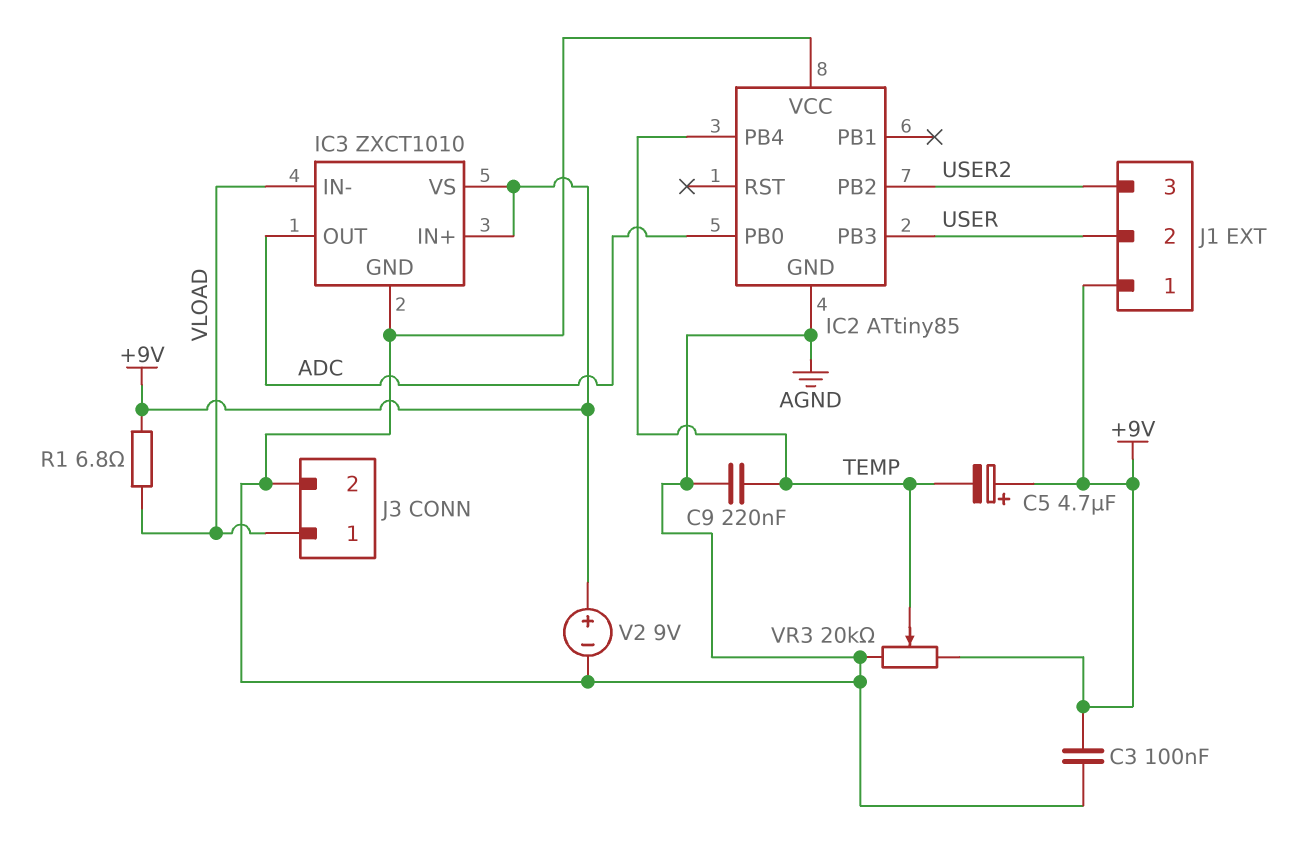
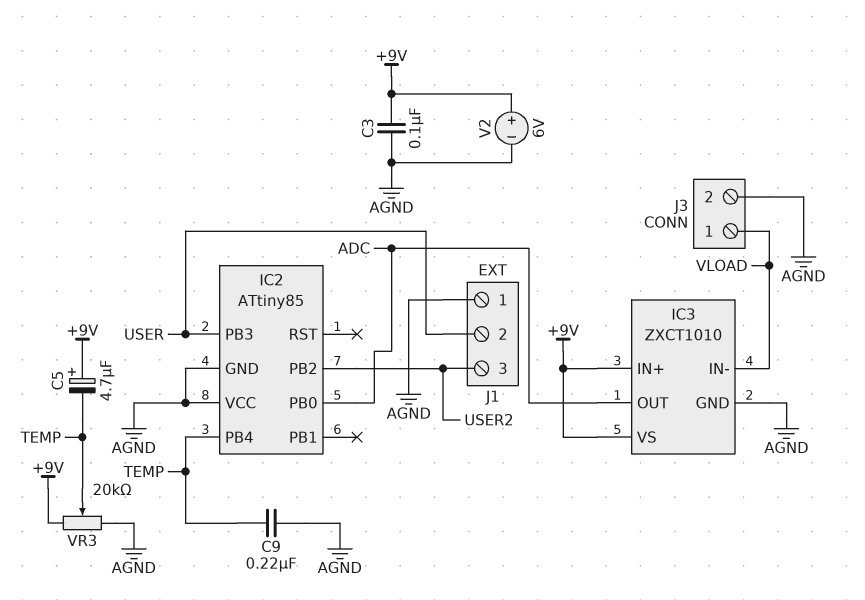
J1 pin 1: +9V -> AGND
R1: 6.8 (+9V, VLOAD) -> none
V2: 9V (plus +9V, minus AGND) -> 6V (plus +9V, minus AGND)

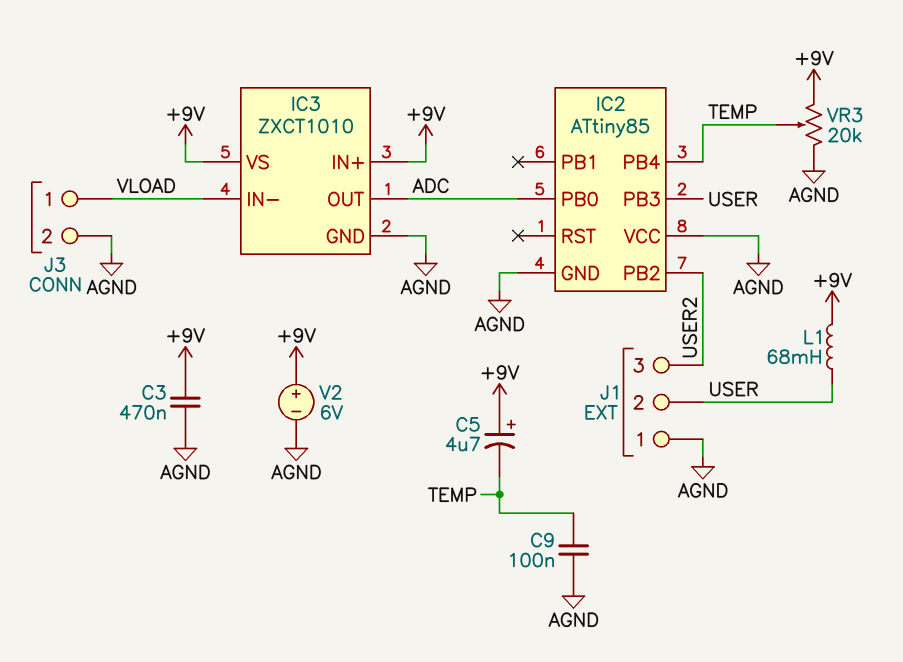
C3: 100nF (+9V, AGND) -> 470nF (+9V, AGND)
C9: 220nF (AGND, TEMP) -> 100nF (AGND, TEMP)
L1: none -> 68mH (+9V, USER)

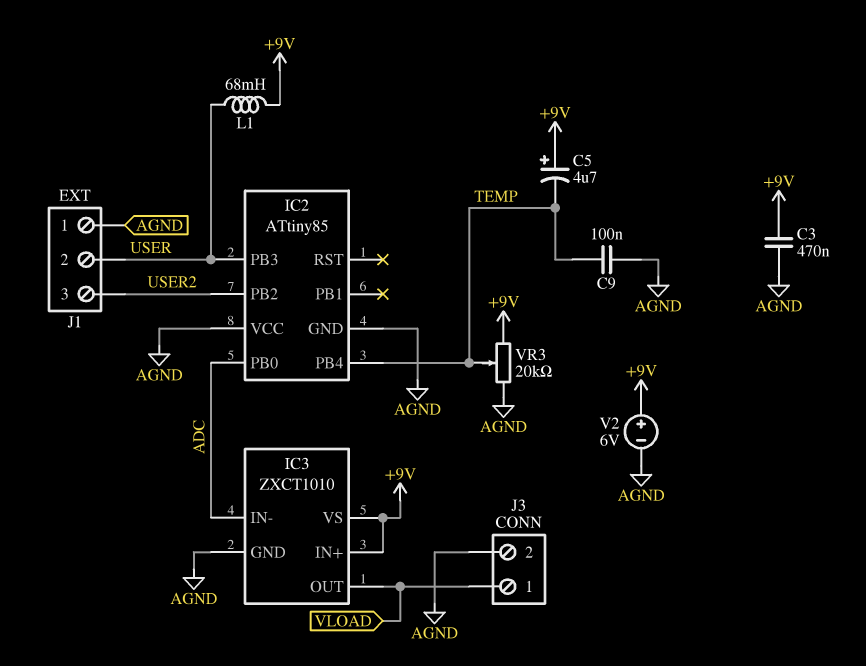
IC3 pin IN-: VLOAD -> ADC
IC3 pin OUT: ADC -> VLOAD

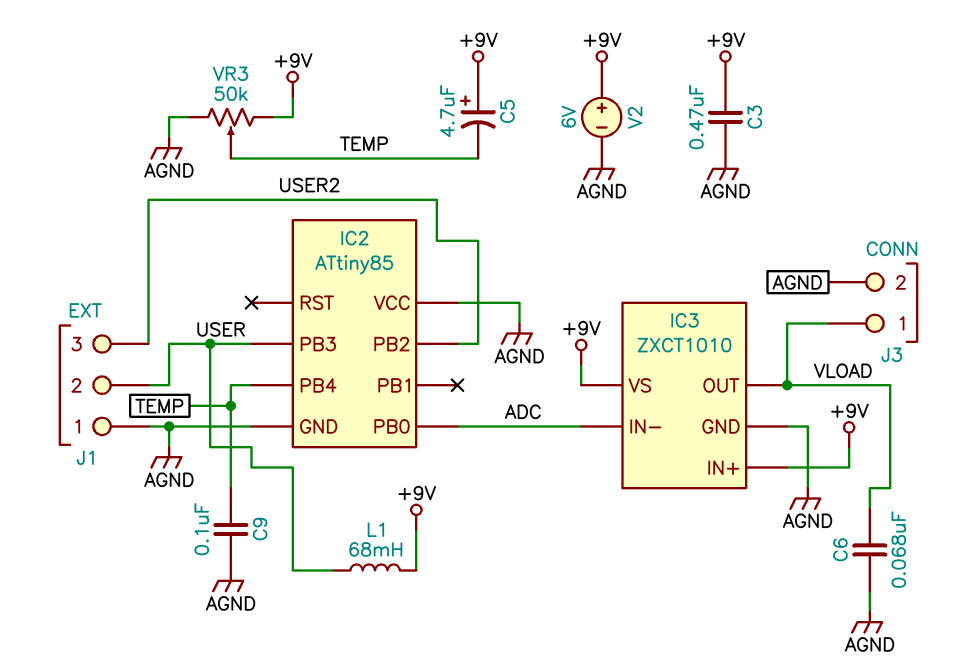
C6: none -> 68nF (AGND, VLOAD)
VR3: 20k (+9V, AGND, wiper TEMP) -> 50k (+9V, AGND, wiper TEMP)

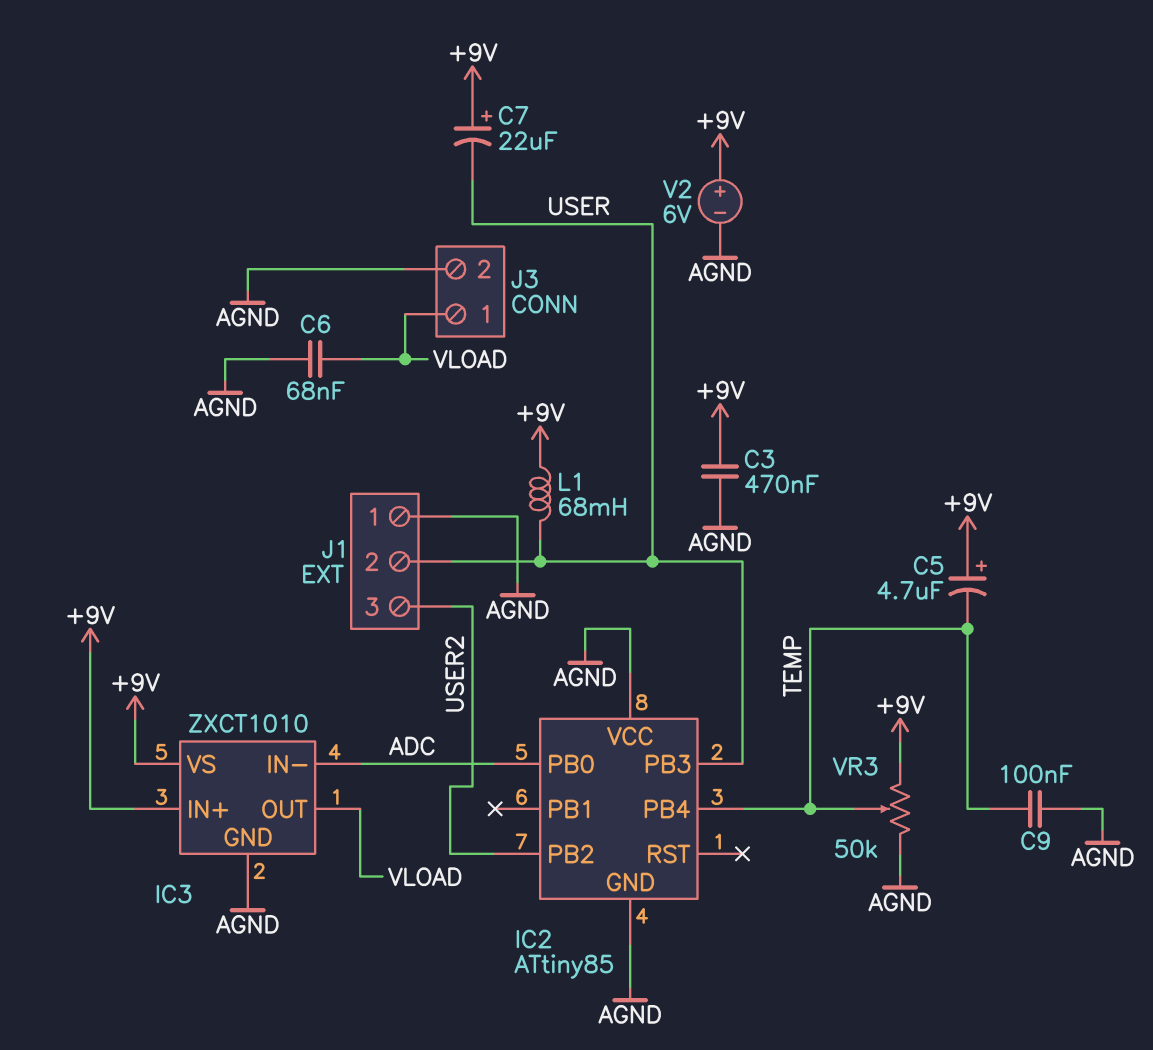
C7: none -> 22uF (plus +9V, minus USER)

